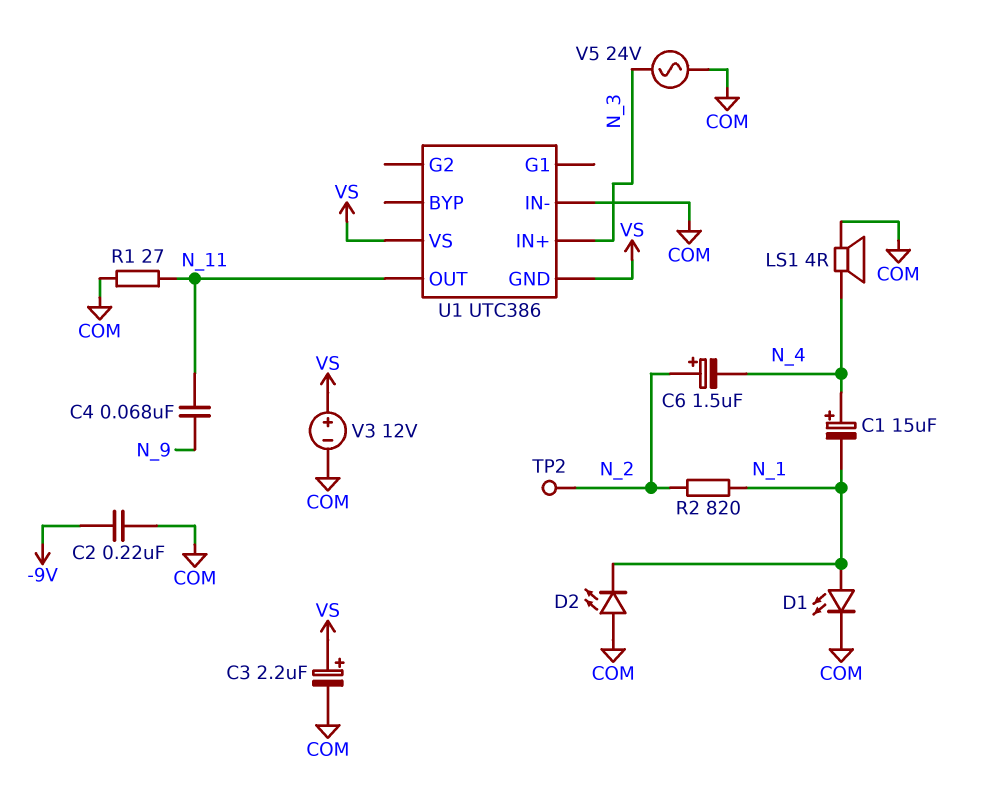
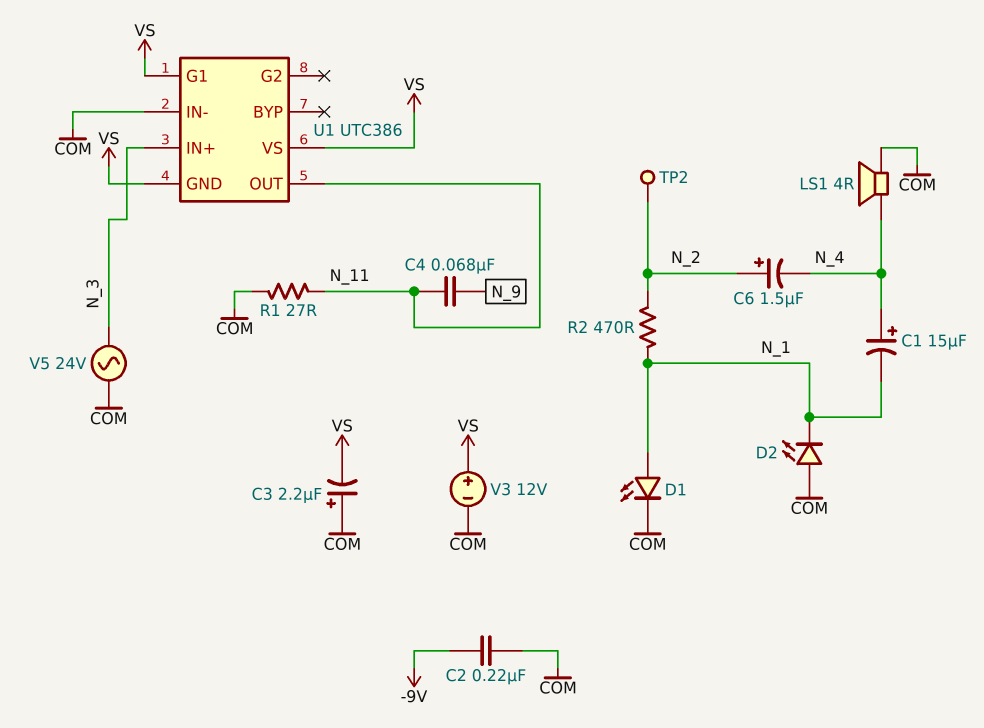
C3: 2.2uF (plus VS, minus COM) -> 2.2uF (plus COM, minus VS)
R2: 820 (N_1, N_2) -> 470 (N_1, N_2)
U1 pin G1: none -> VS

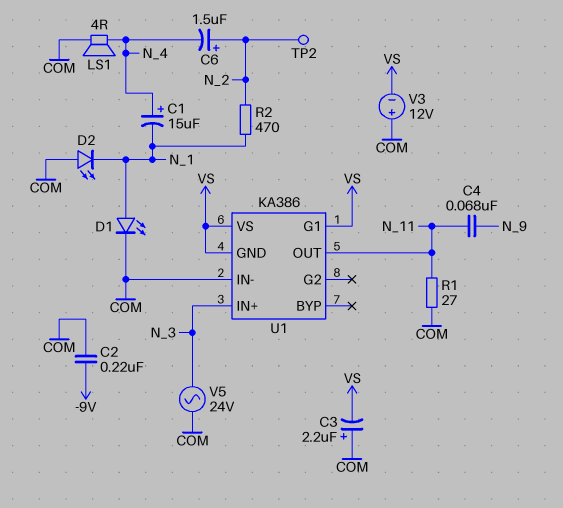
U1: UTC386 -> KA386
V3: 12V (plus VS, minus COM) -> 12V (plus COM, minus VS)

